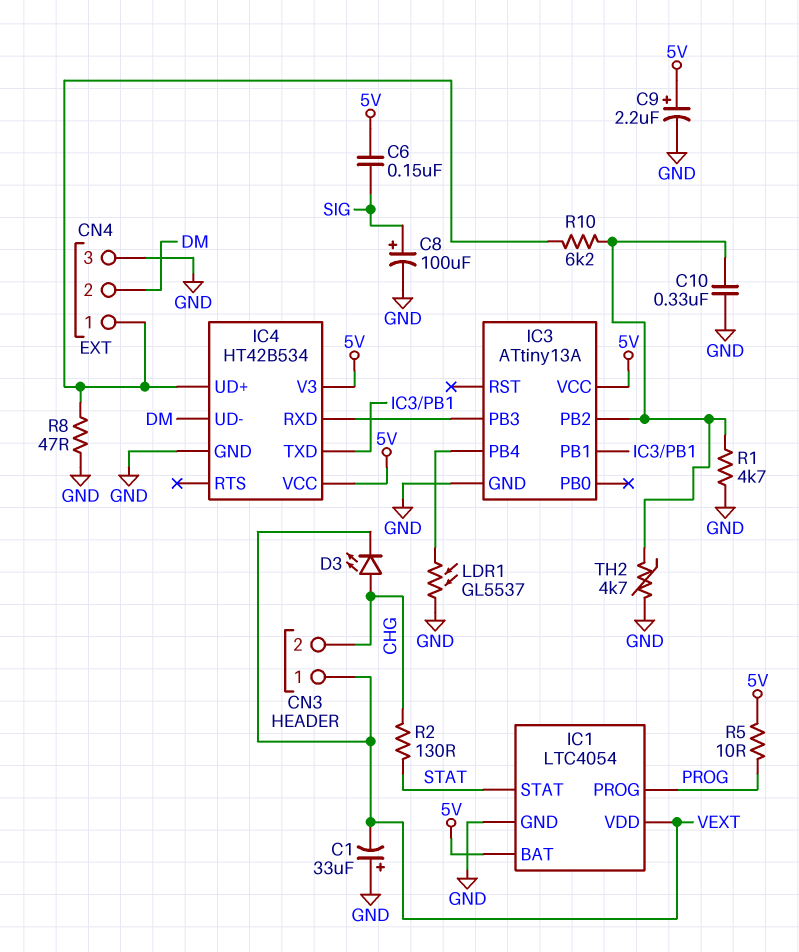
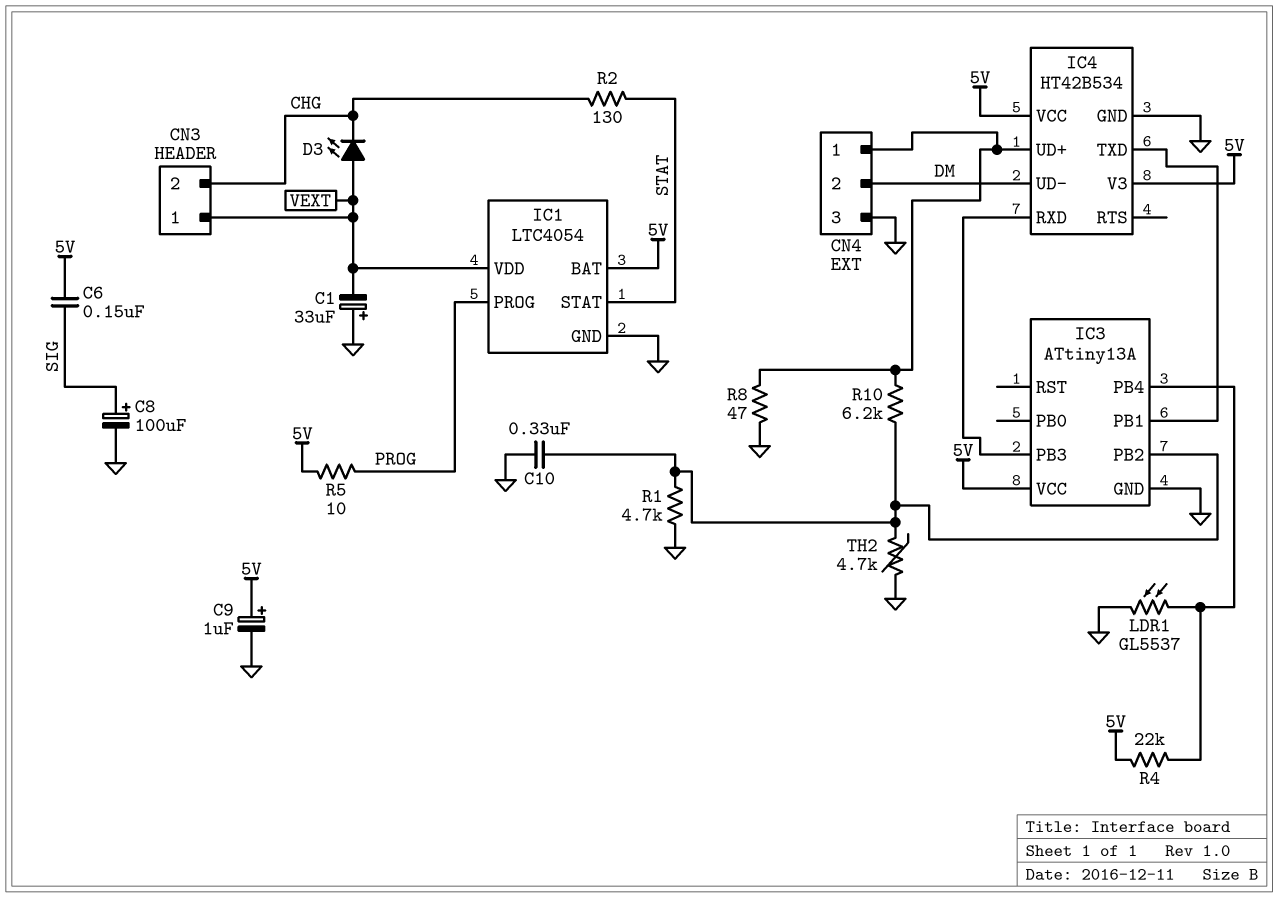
C9: 2.2uF (plus 5V, minus GND) -> 1uF (plus 5V, minus GND)
D3: LED (A CHG, K VEXT) -> LED (A VEXT, K CHG)
R4: none -> 22k (5V, IC3/PB4)

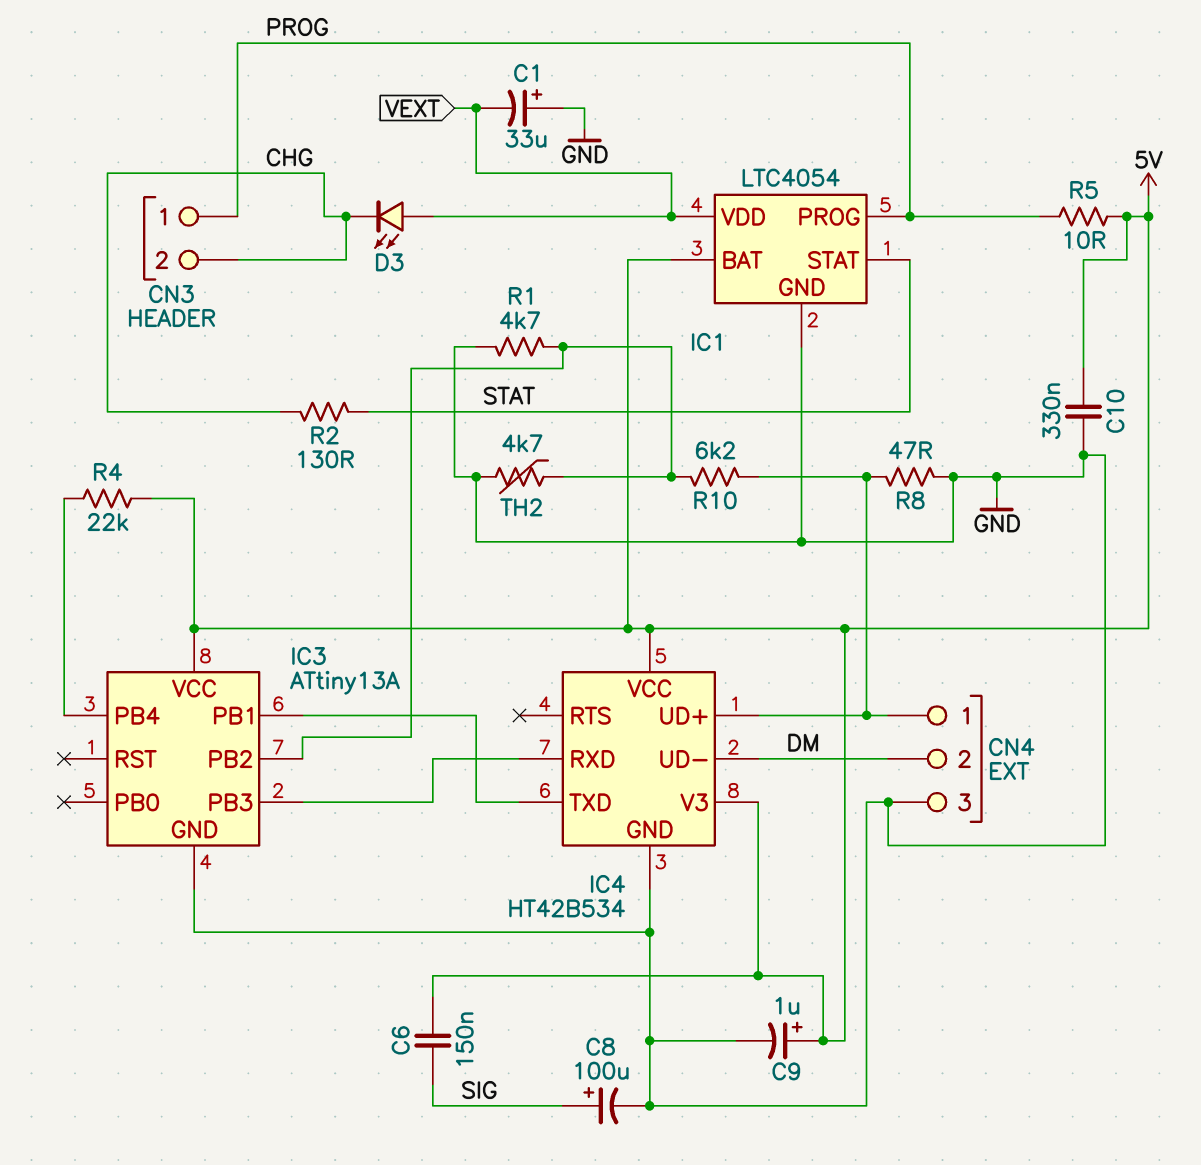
C10: 330nF (GND, IC3/PB2) -> 330nF (5V, GND)
CN3 pin 1: VEXT -> PROG
LDR1: GL5537 (GND, IC3/PB4) -> none

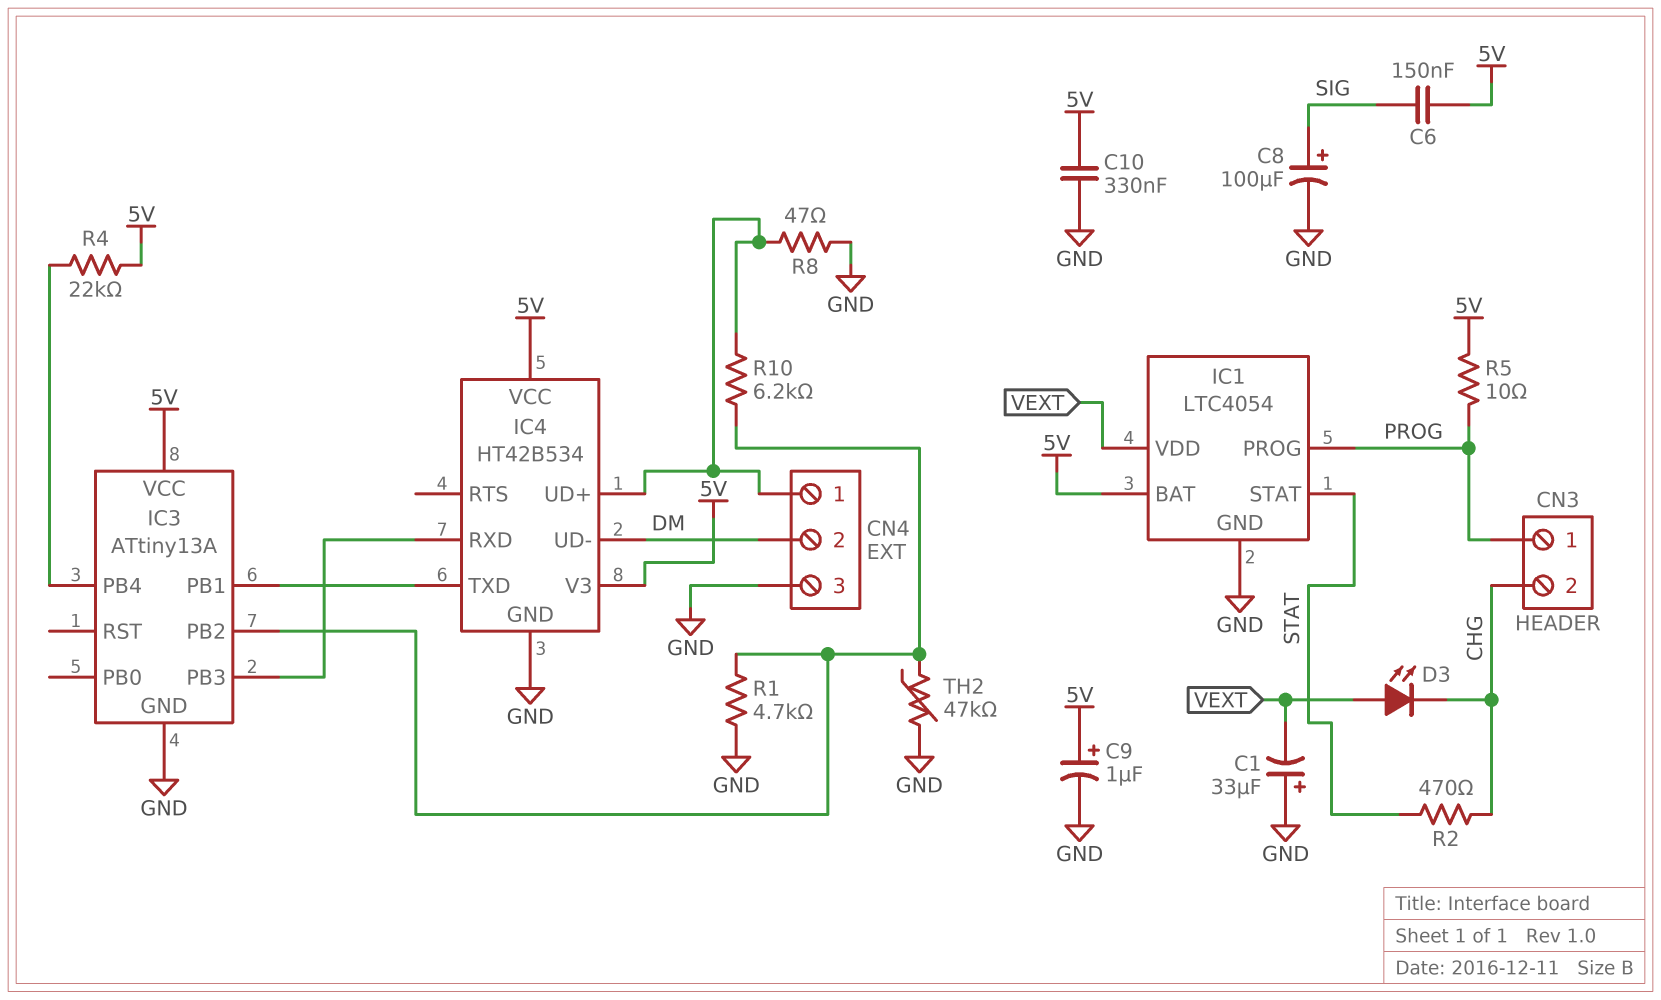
R2: 130 (CHG, STAT) -> 470 (CHG, STAT)
TH2: 4.7k (GND, IC3/PB2) -> 47k (GND, IC3/PB2)

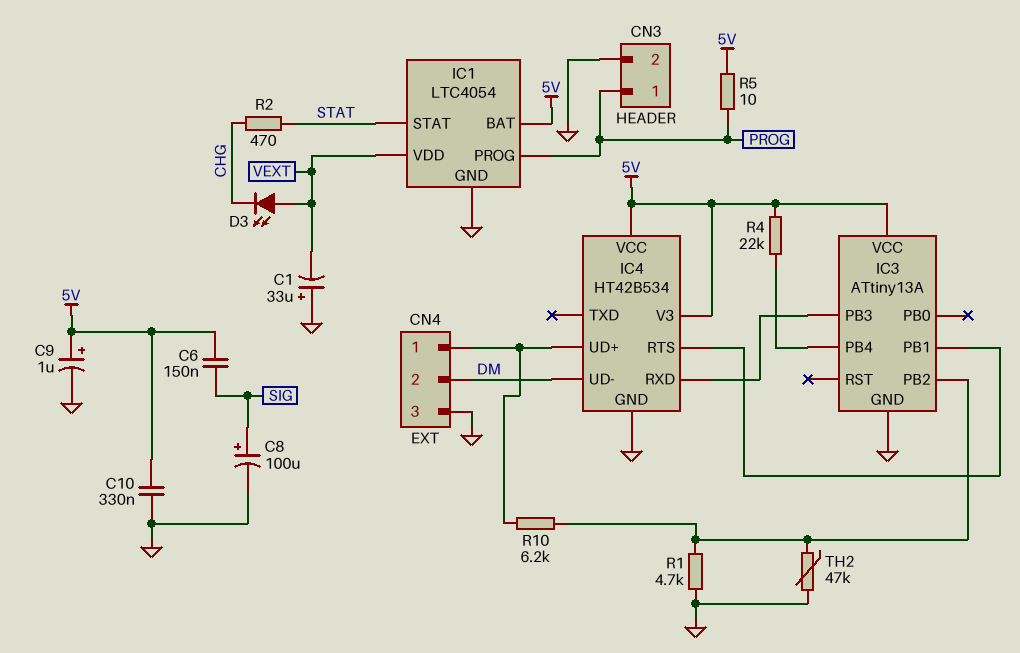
CN3 pin 2: CHG -> GND
IC4 pin RTS: none -> IC3/PB1
IC4 pin TXD: IC3/PB1 -> none
R8: 47 (CN4/1, GND) -> none

